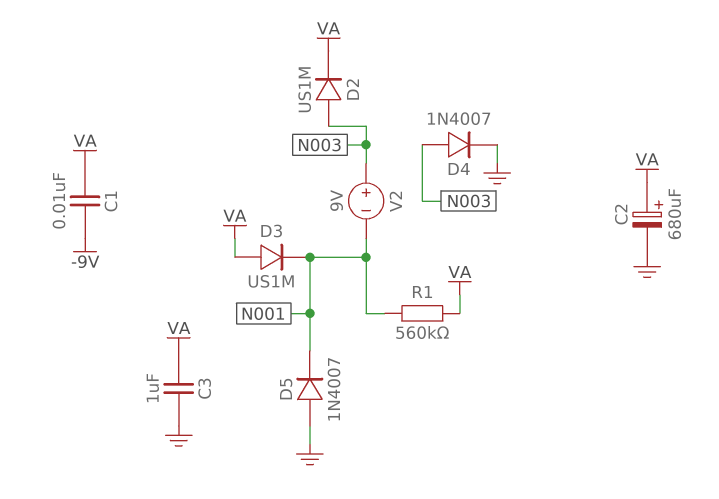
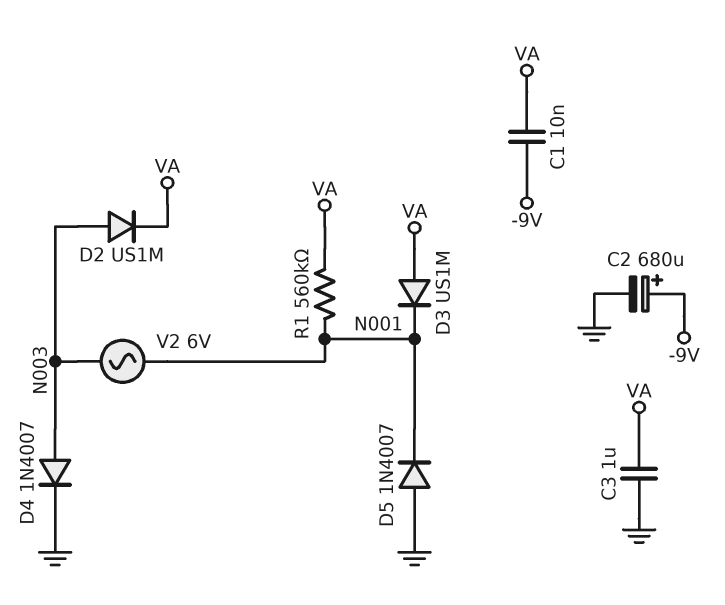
C2: 680uF (plus VA, minus GND) -> 680uF (plus -9V, minus GND)
V2: 9V (plus N003, minus N001) -> AC 6V (N001, N003)

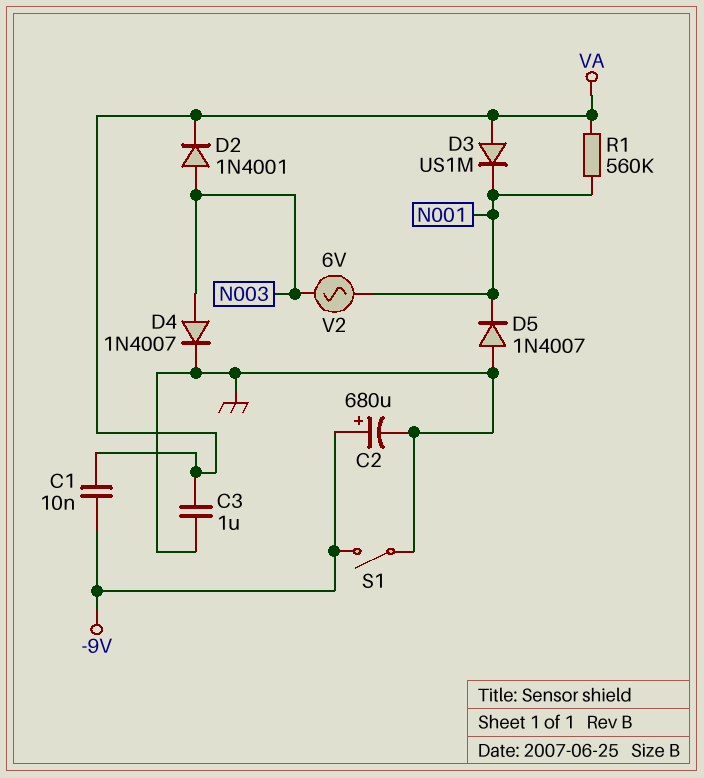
D2: diode US1M (A N003, K VA) -> diode 1N4001 (A N003, K VA)
S1: none -> switch (-9V, GND)

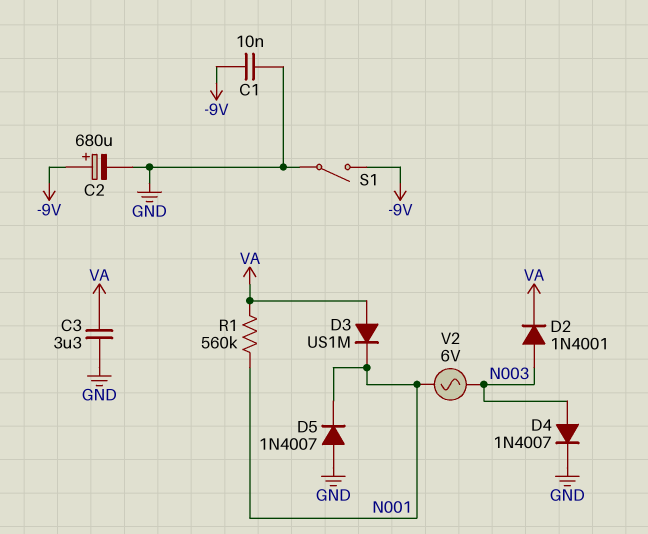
C1: 10nF (-9V, VA) -> 10nF (-9V, GND)
C3: 1uF (GND, VA) -> 3.3uF (GND, VA)

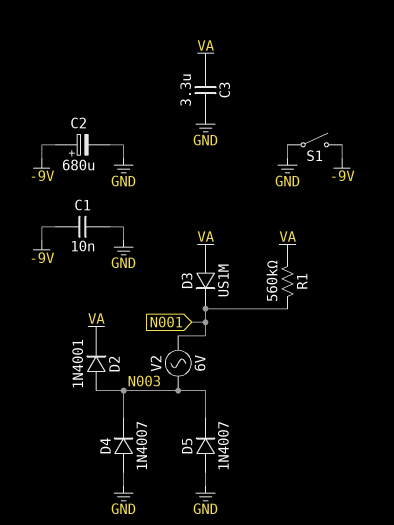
D4: diode 1N4007 (A N003, K GND) -> diode 1N4007 (A GND, K N003)
D5: diode 1N4007 (A GND, K N001) -> diode 1N4007 (A GND, K N003)

